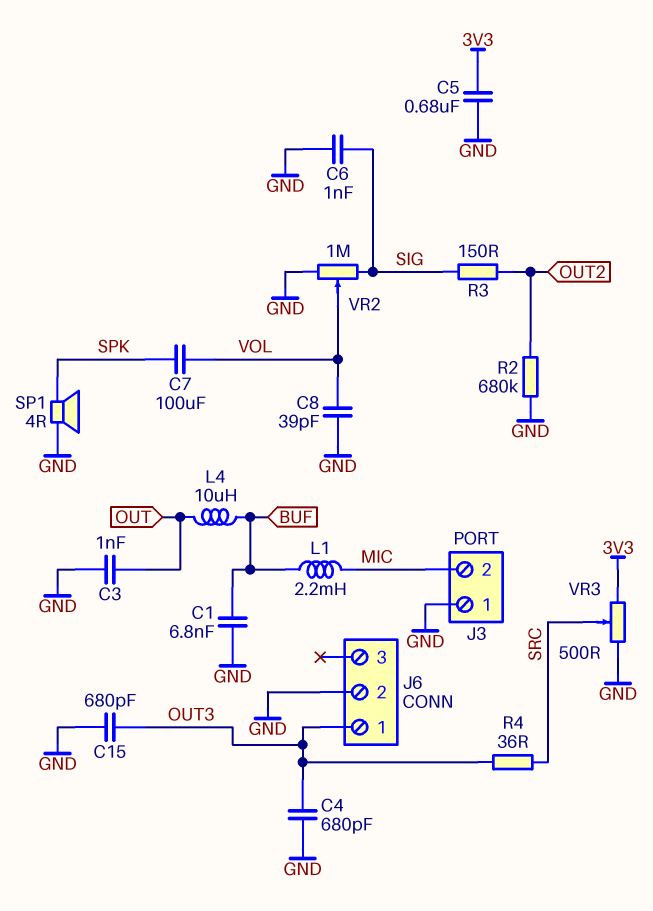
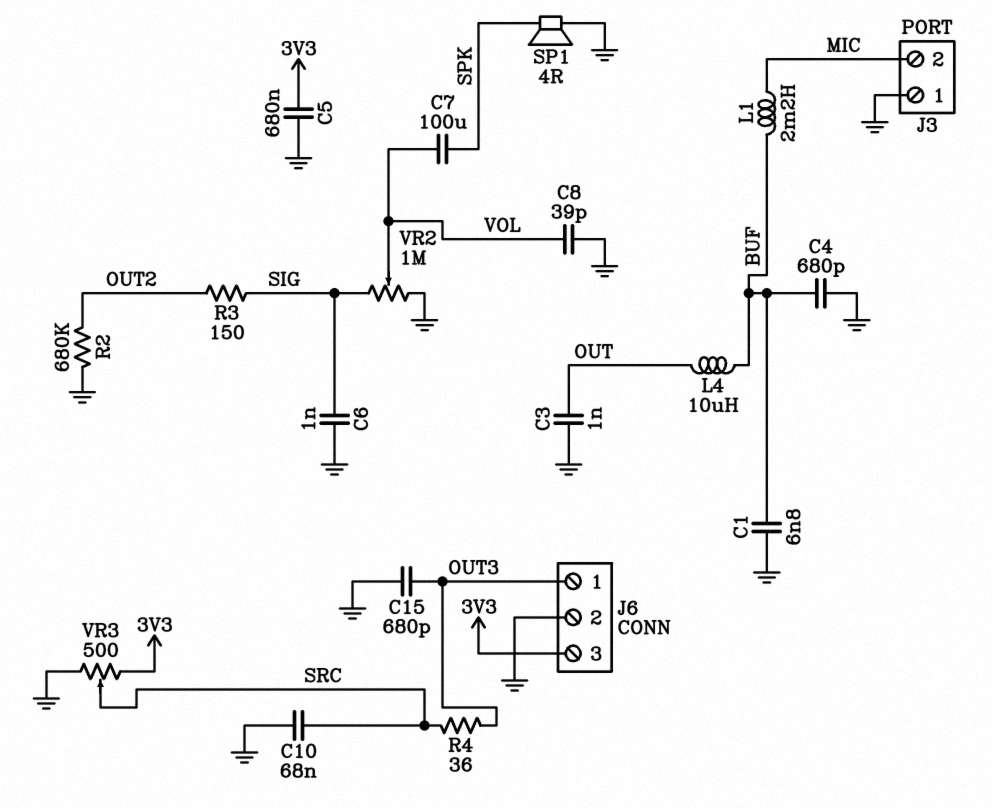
C4: 680pF (GND, OUT3) -> 680pF (BUF, GND)
C10: none -> 68nF (GND, SRC)
J6 pin 3: none -> 3V3

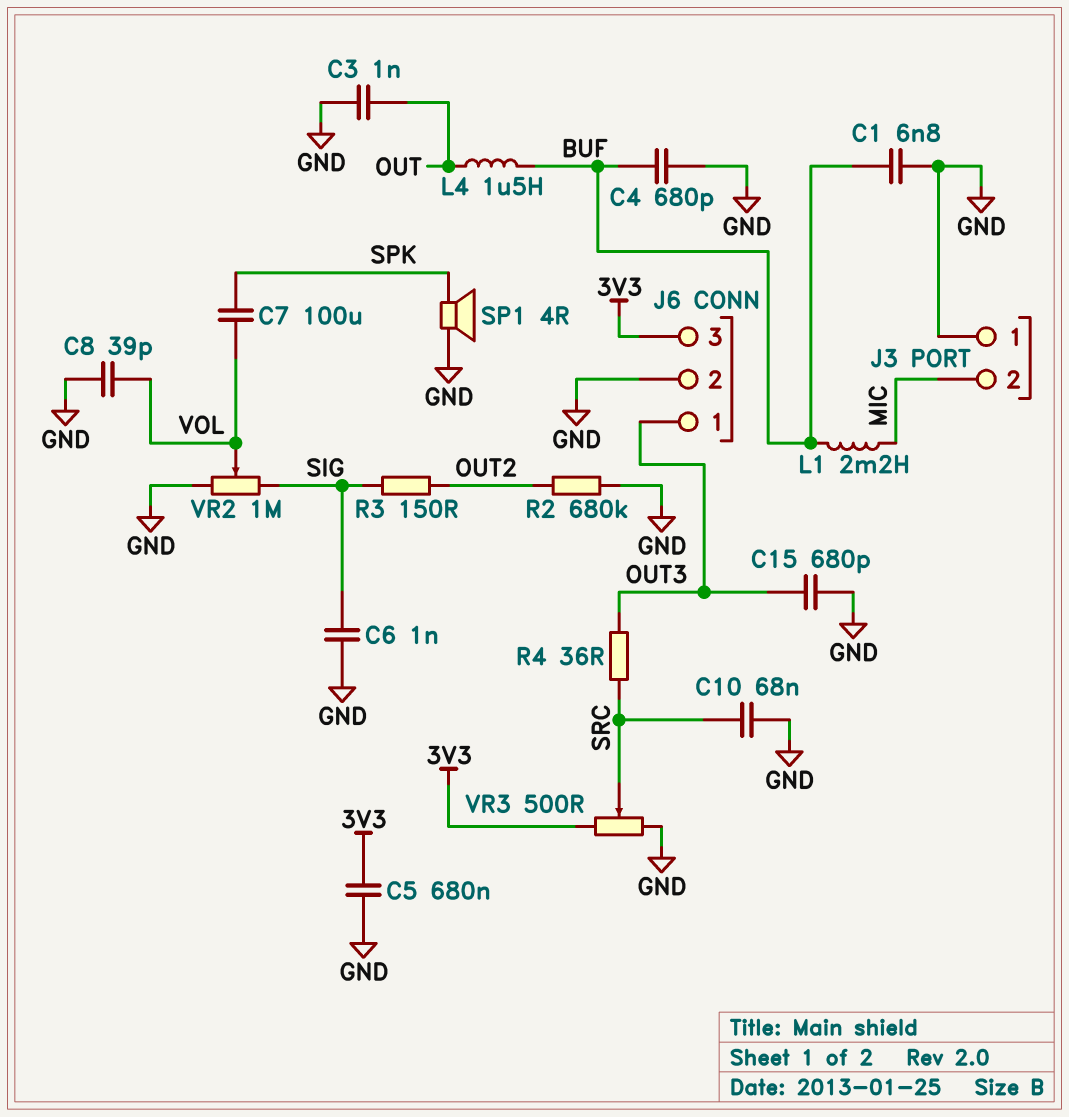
L4: 10uH (BUF, OUT) -> 1.5uH (BUF, OUT)

